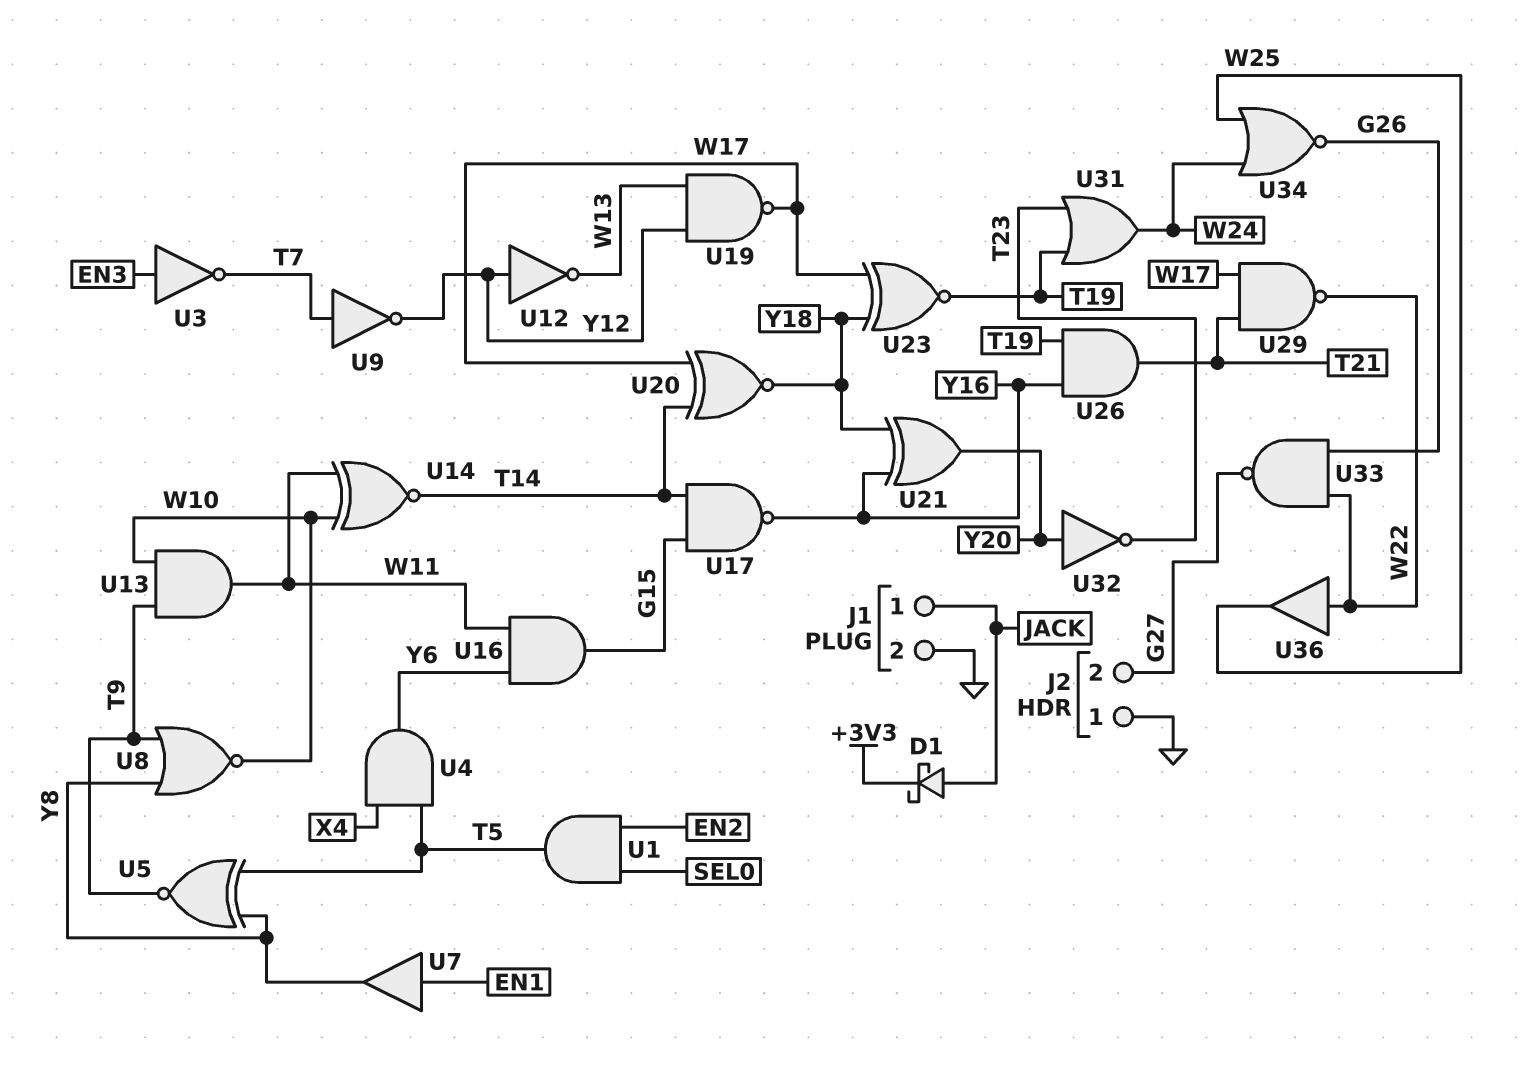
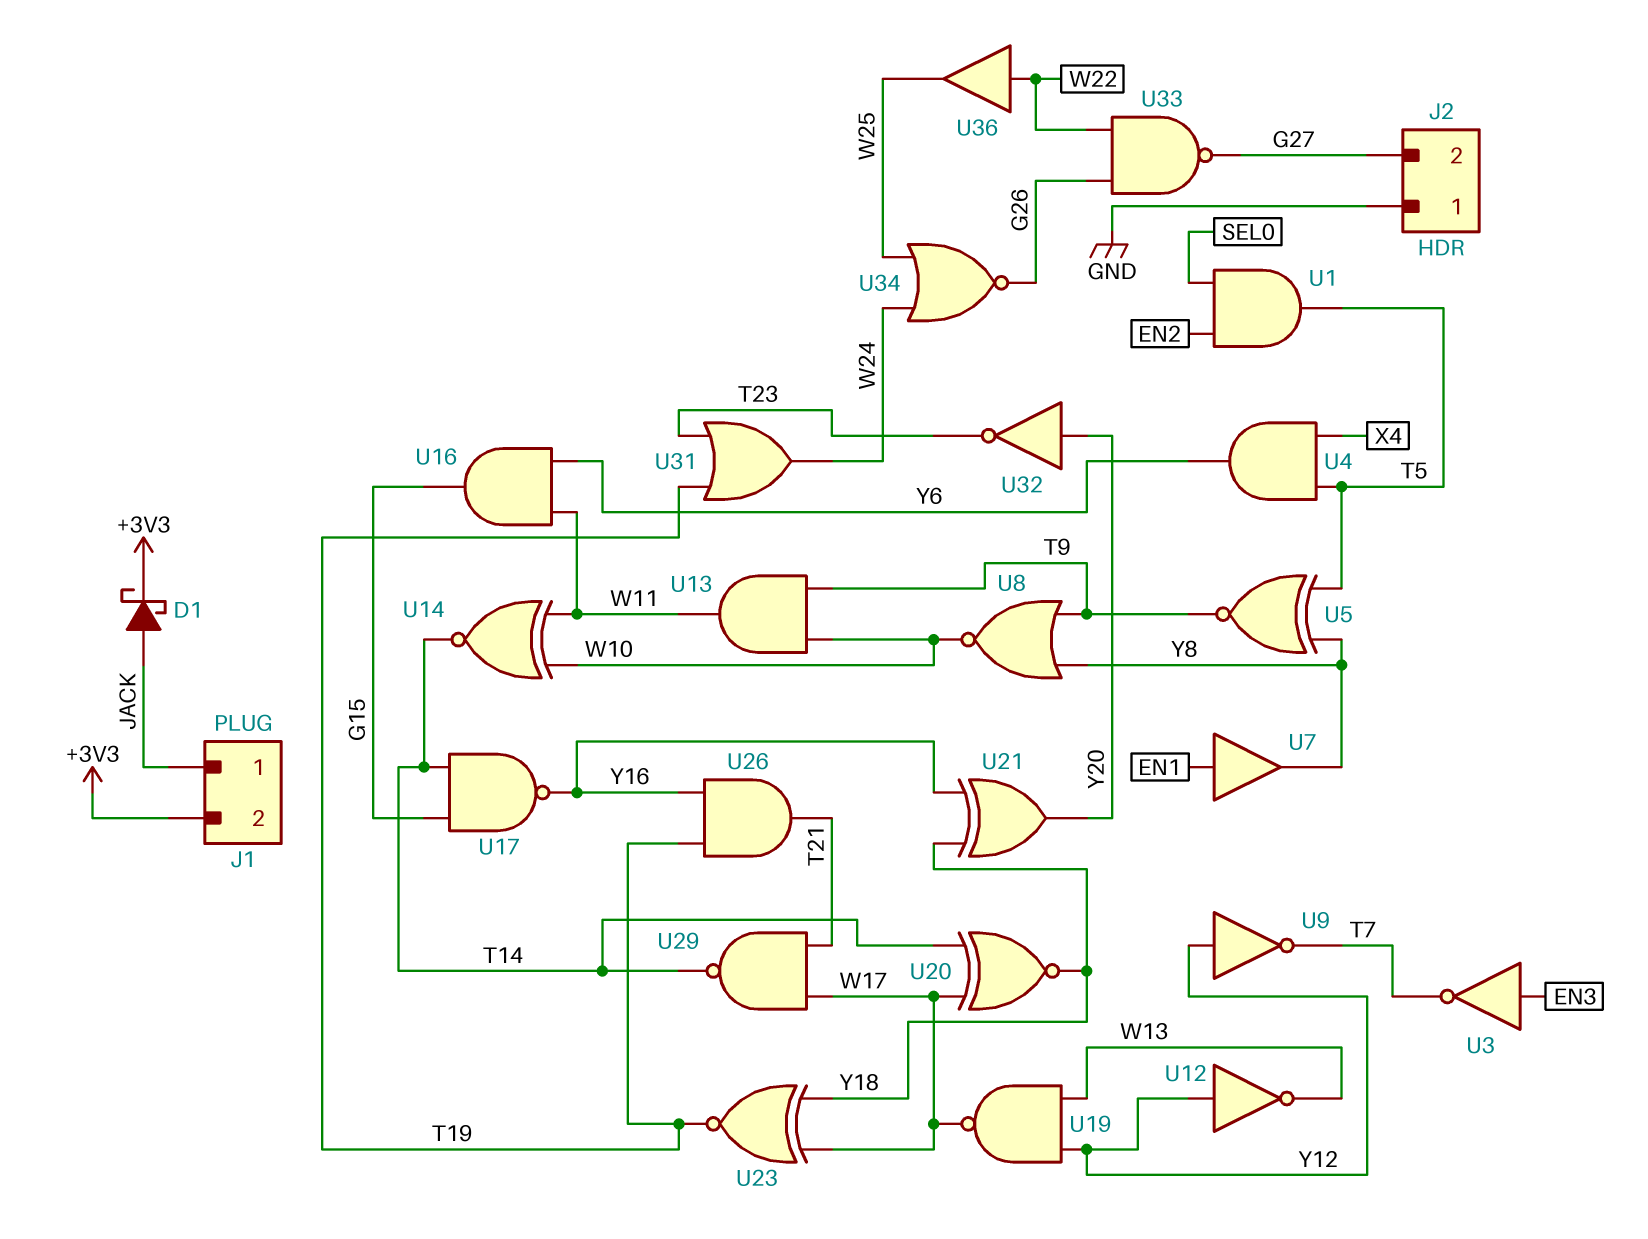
J1 pin 2: GND -> +3V3
U9: NOT (in T7, out Y12) -> NOT (in Y12, out T7)
U29: NAND (in T21, in W17, out W22) -> NAND (in T21, in W17, out T14)

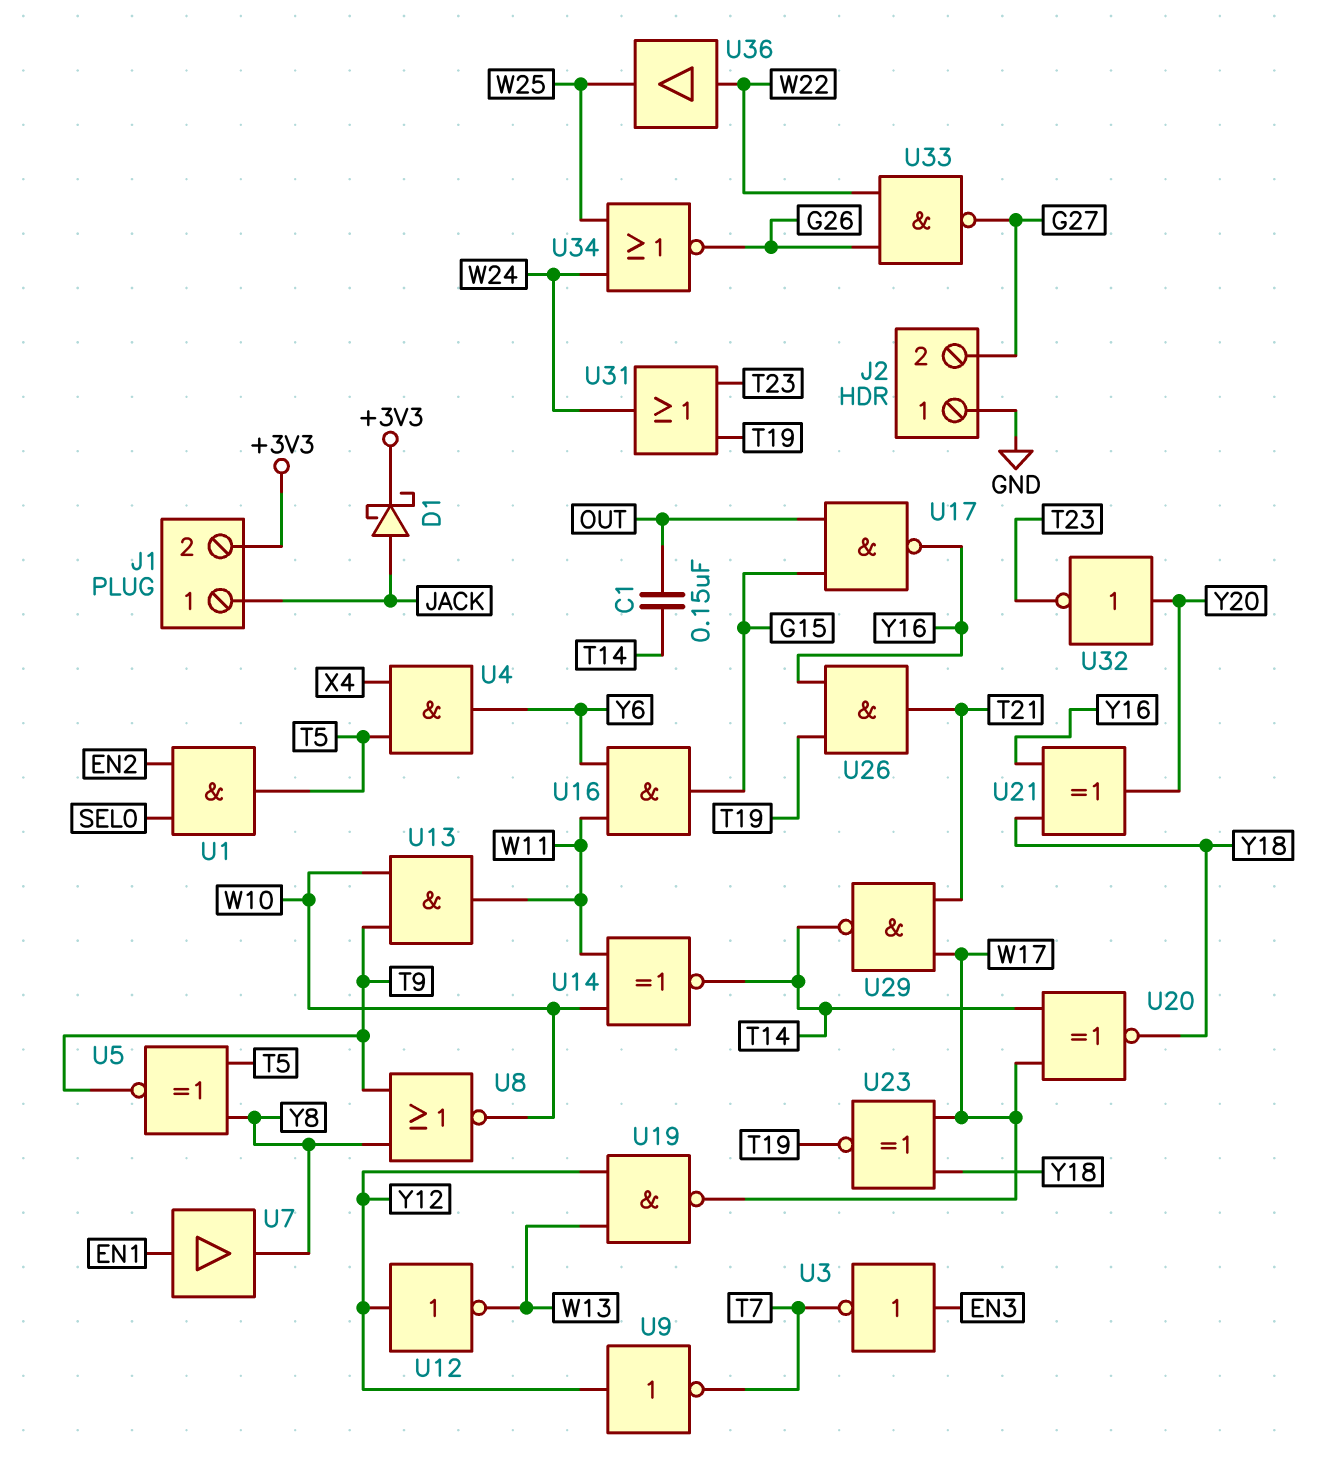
C1: none -> 150nF (OUT, T14)
U17: NAND (in G15, in T14, out Y16) -> NAND (in G15, in OUT, out Y16)

